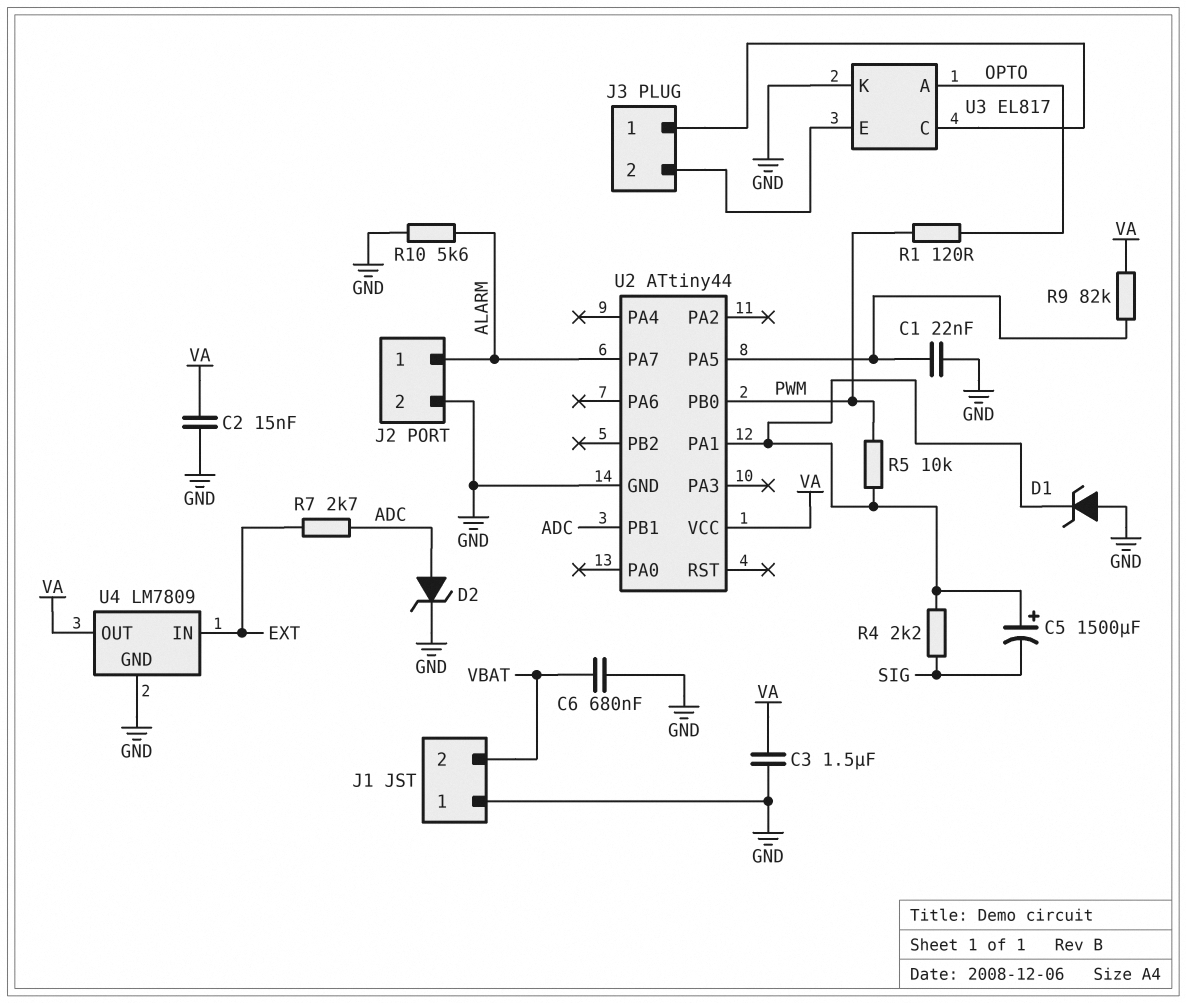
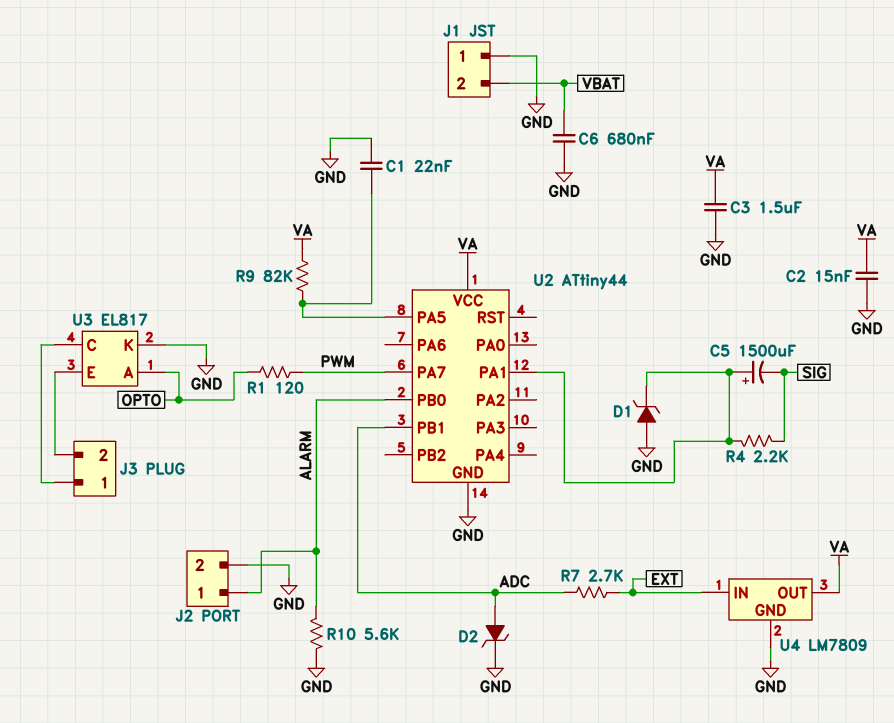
R5: 10k (PWM, U2/PA1) -> none
U2 pin PA7: ALARM -> PWM
U2 pin PB0: PWM -> ALARM

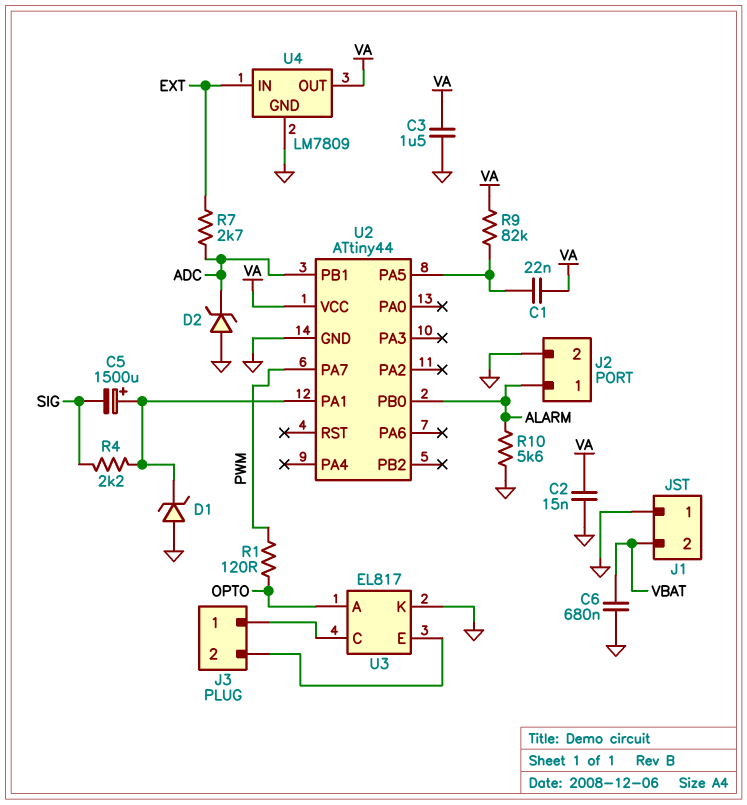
C1: 22nF (GND, U2/PA5) -> 22nF (U2/PA5, VA)
D2: zener (A ADC, K GND) -> zener (A GND, K ADC)

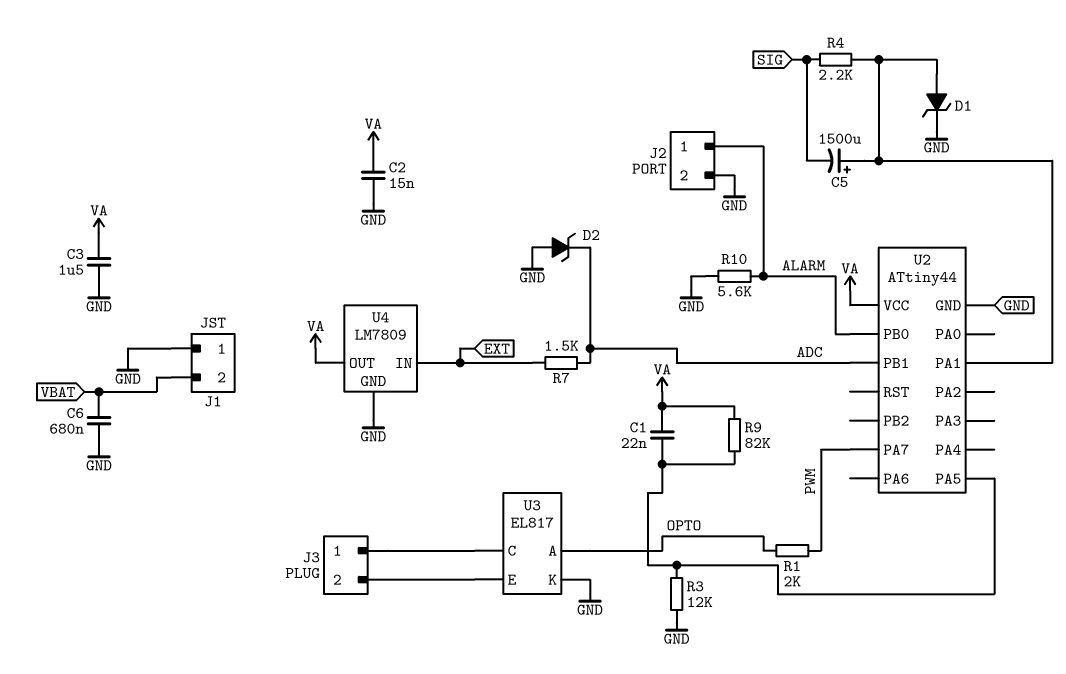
D1: zener (A GND, K U2/PA1) -> zener (A U2/PA1, K GND)
R1: 120 (OPTO, PWM) -> 2k (OPTO, PWM)
R3: none -> 12k (GND, U2/PA5)
R7: 2.7k (ADC, EXT) -> 1.5k (ADC, EXT)

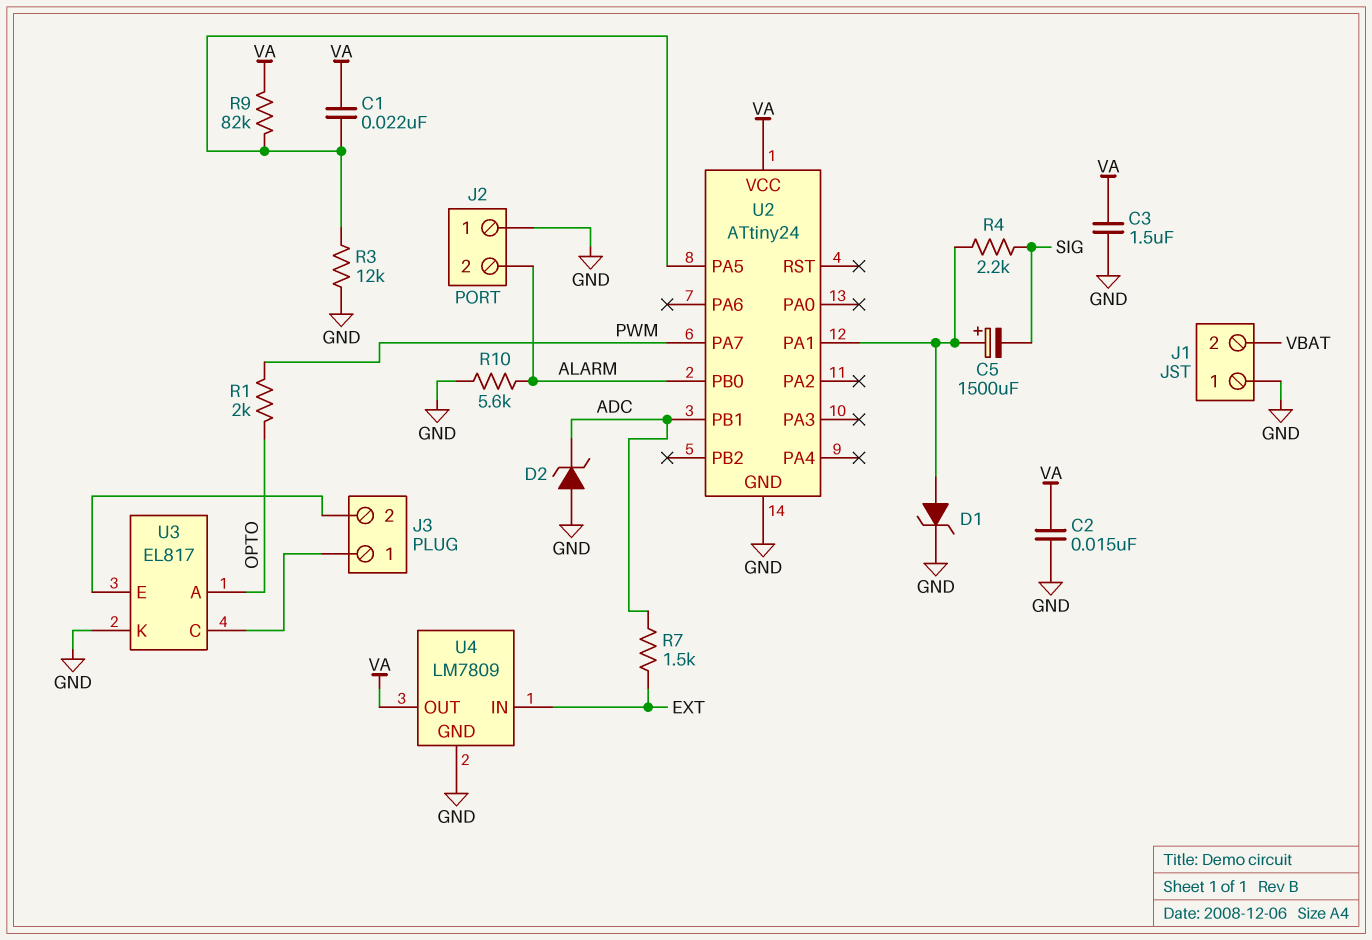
C6: 680nF (GND, VBAT) -> none
J2 pin 1: ALARM -> GND
J2 pin 2: GND -> ALARM
U2: ATtiny44 -> ATtiny24

